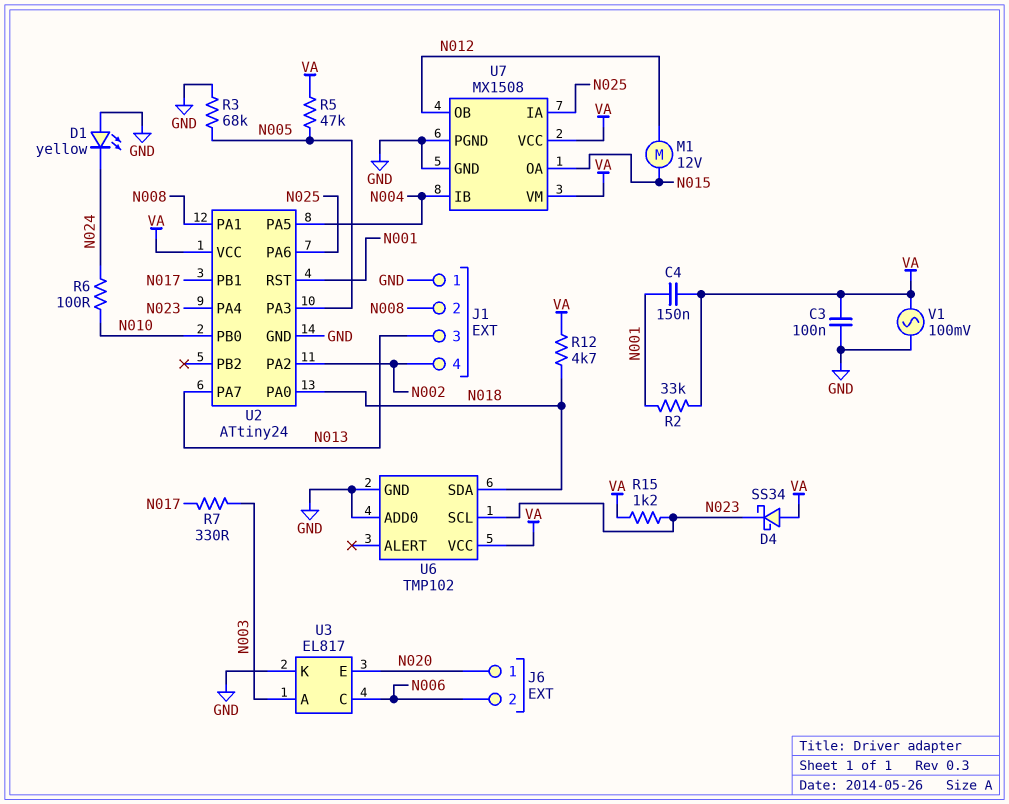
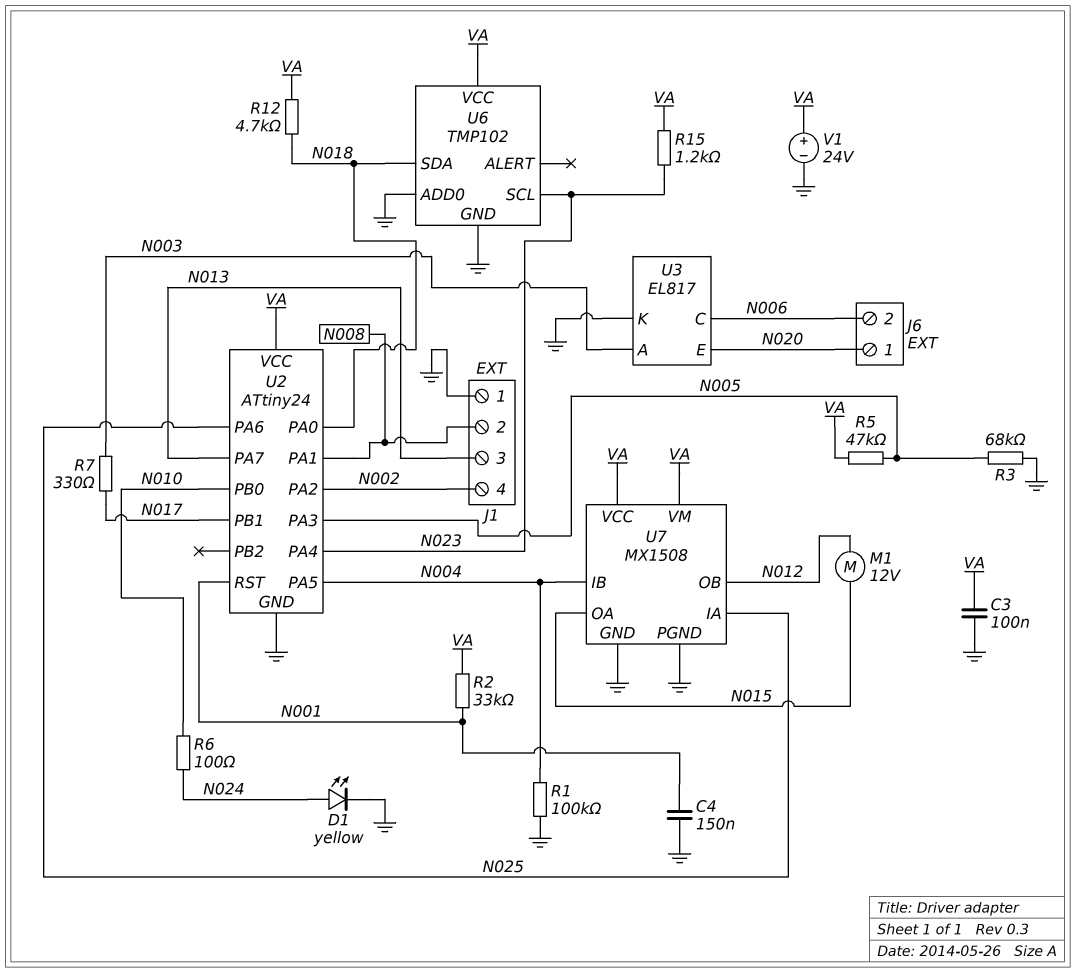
C4: 150nF (N001, VA) -> 150nF (GND, N001)
D1: LED yellow (A GND, K N024) -> LED yellow (A N024, K GND)
D4: schottky SS34 (A VA, K N023) -> none
R1: none -> 100k (GND, N004)
V1: AC 100mV (GND, VA) -> 24V (plus VA, minus GND)

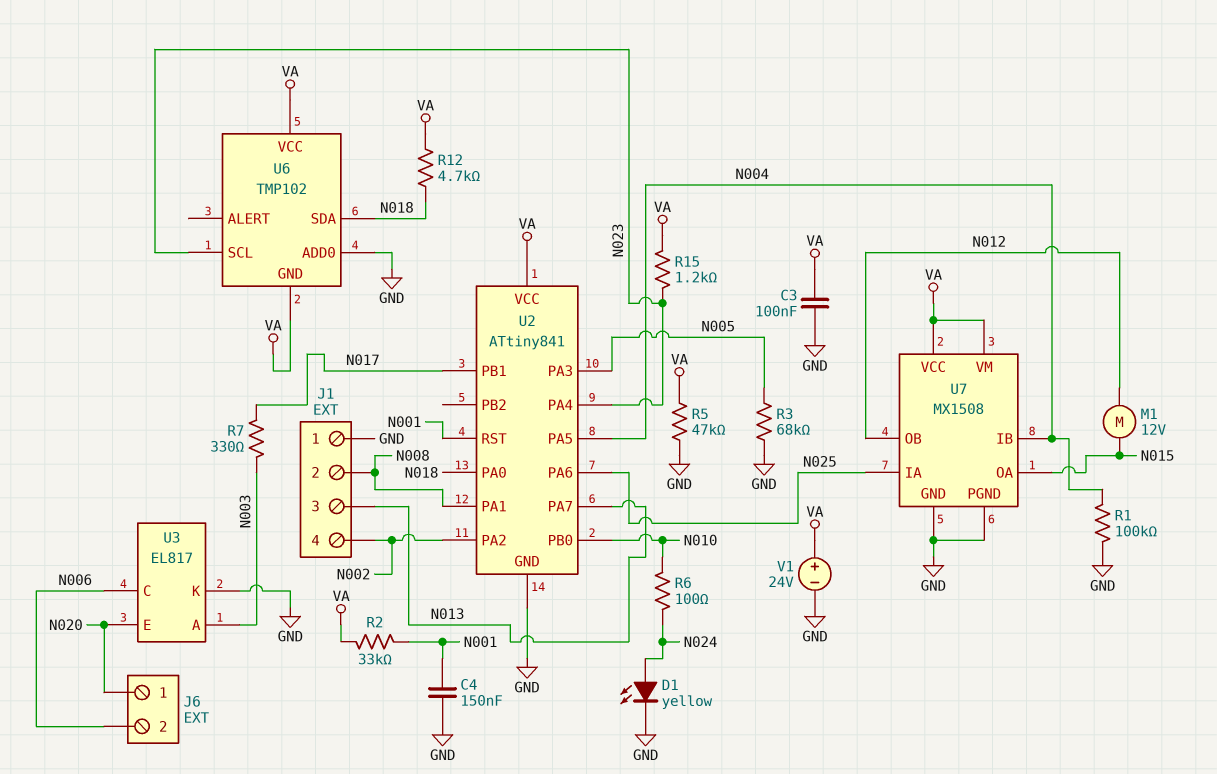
R5: 47k (N005, VA) -> 47k (GND, VA)
U2: ATtiny24 -> ATtiny841
U6 pin GND: GND -> VA

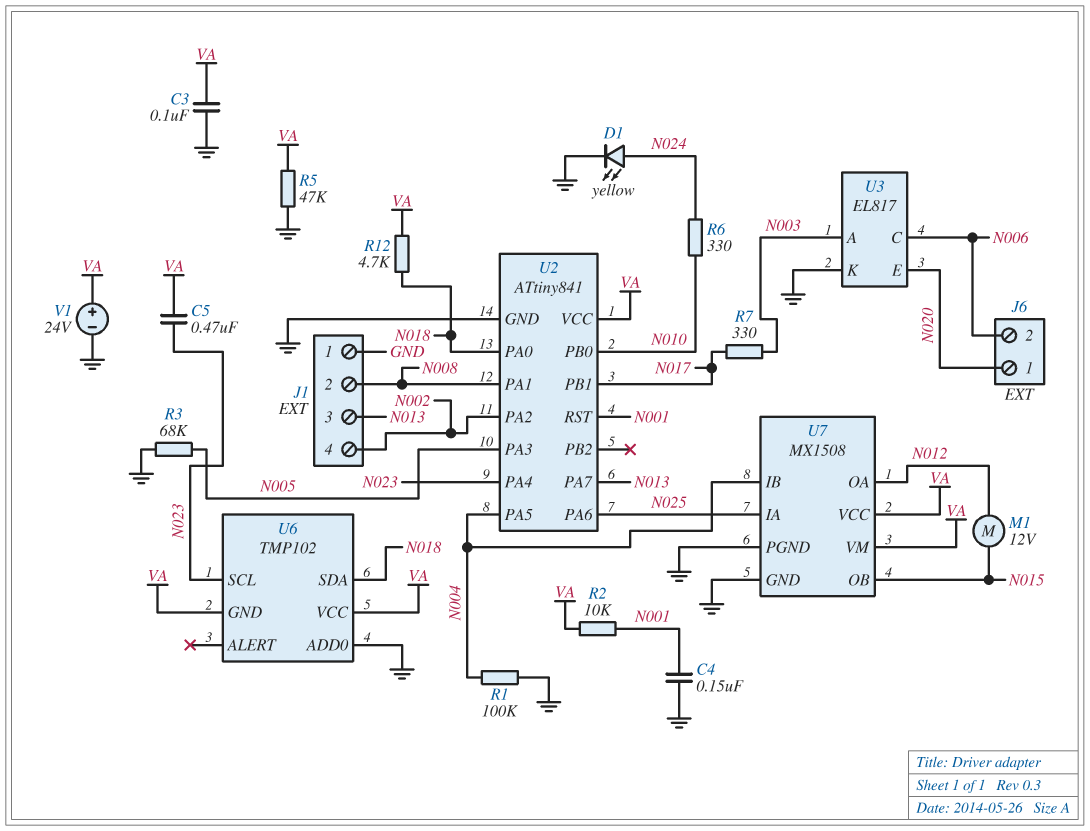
C5: none -> 470nF (N023, VA)
R2: 33k (N001, VA) -> 10k (N001, VA)
R6: 100 (N010, N024) -> 330 (N010, N024)
R15: 1.2k (N023, VA) -> none
U7 pin OA: N015 -> N012
U7 pin OB: N012 -> N015

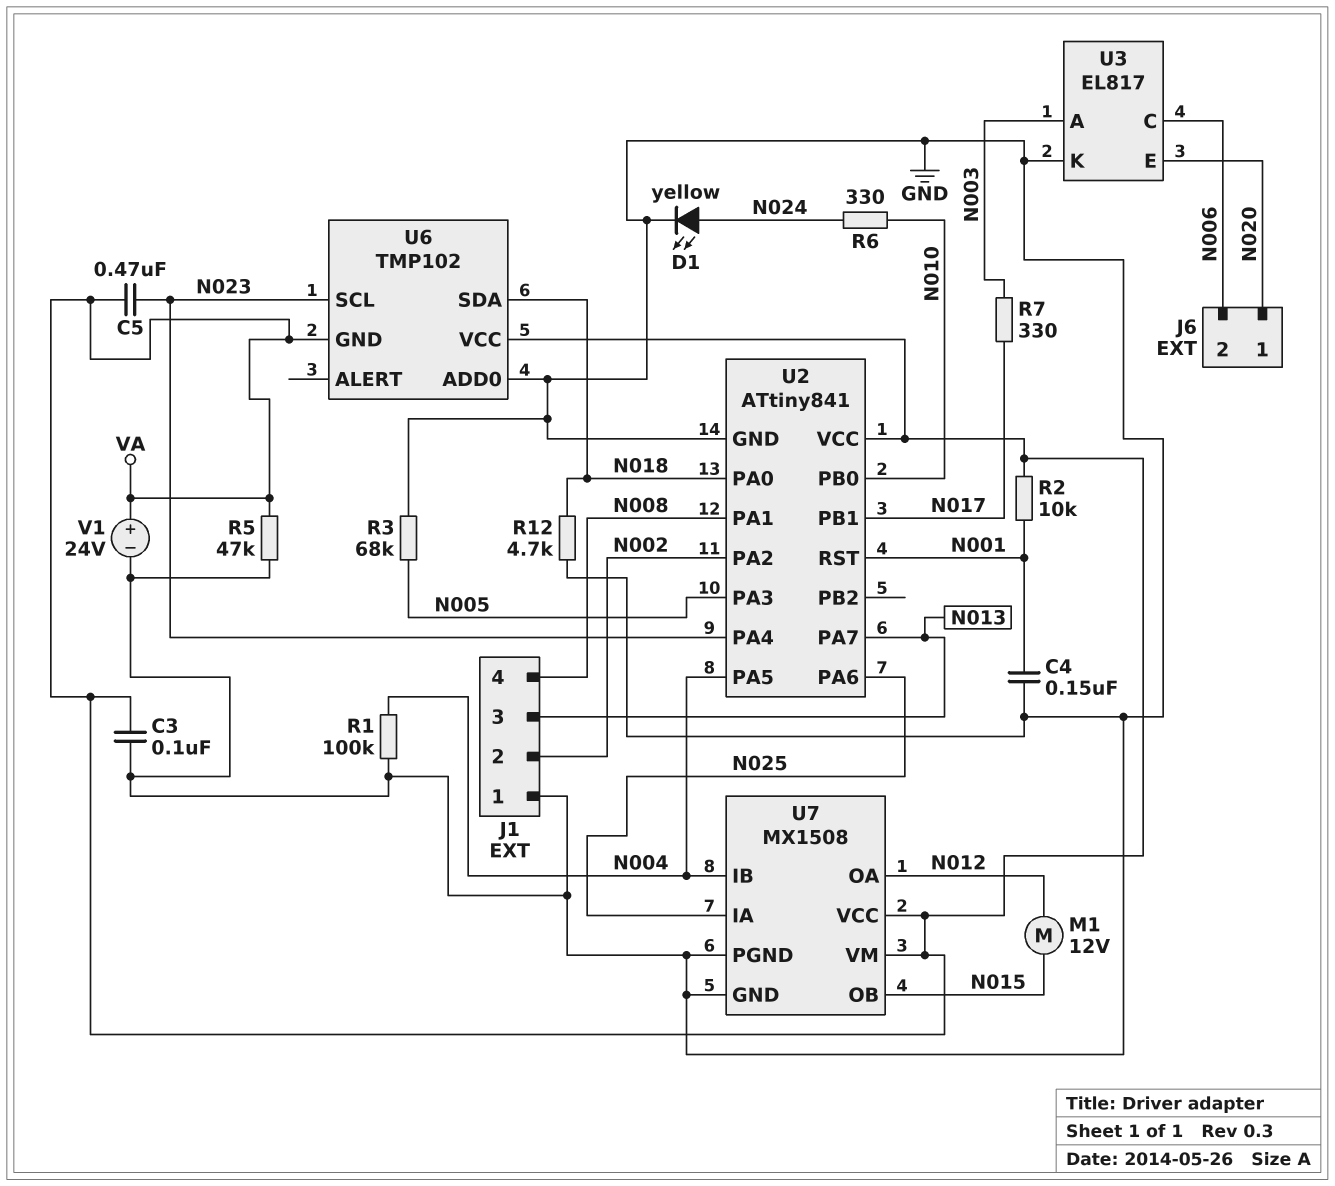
J1 pin 2: N008 -> N002
J1 pin 4: N002 -> N008
R12: 4.7k (N018, VA) -> 4.7k (GND, N018)

